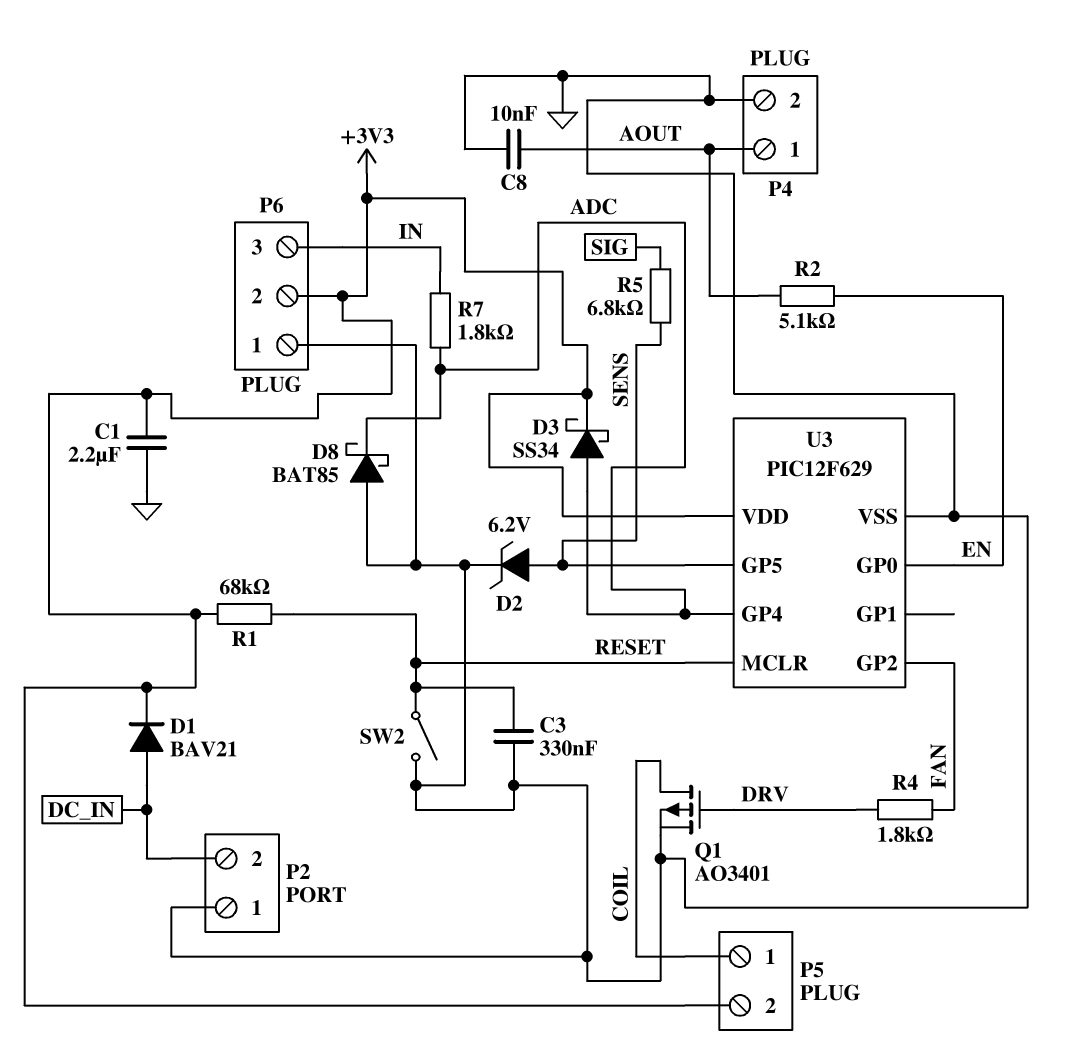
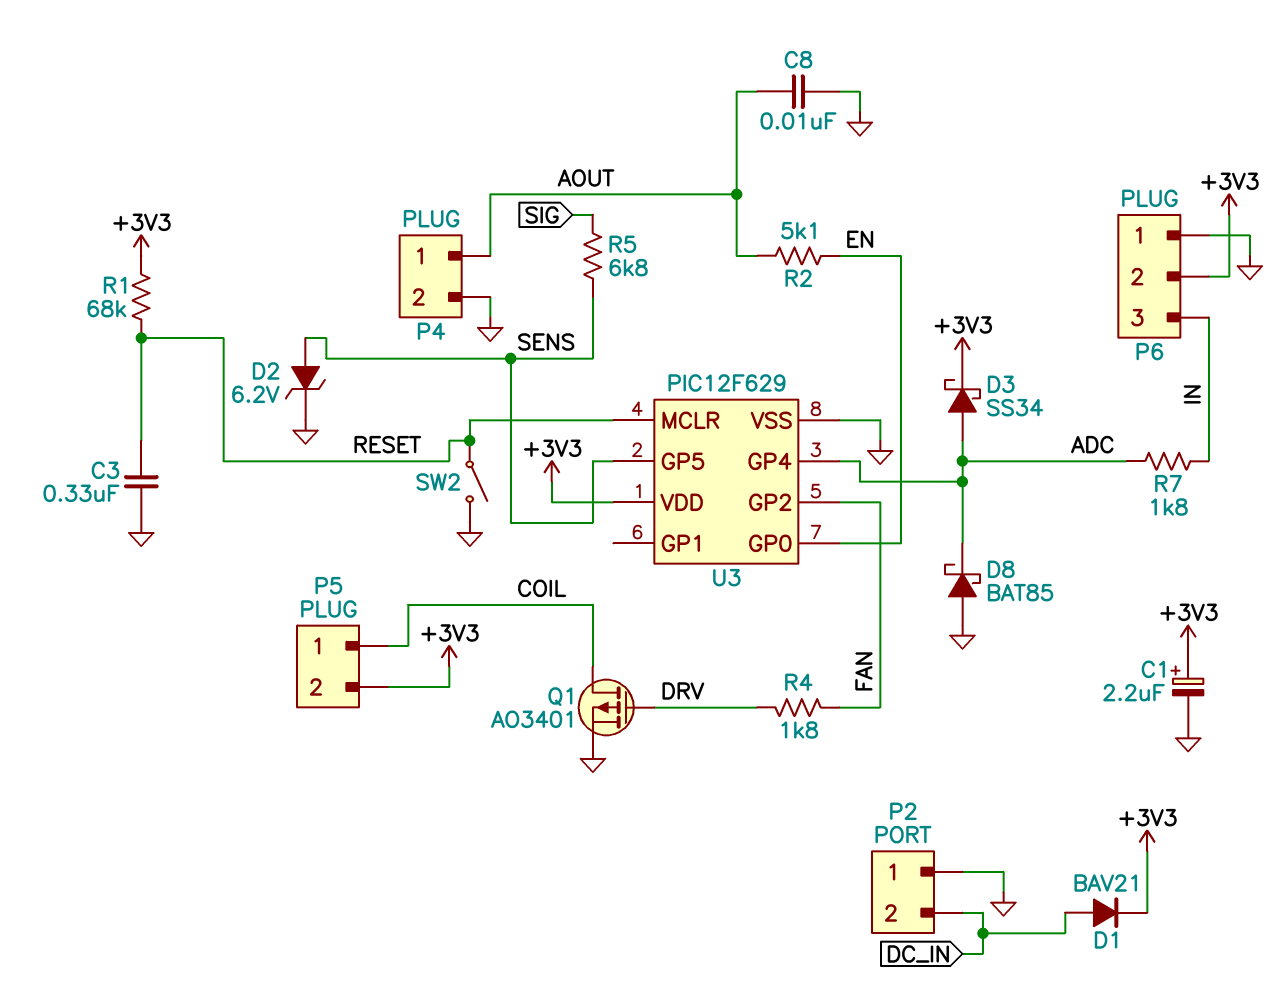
C1: 2.2uF (+3V3, GND) -> 2.2uF (plus +3V3, minus GND)

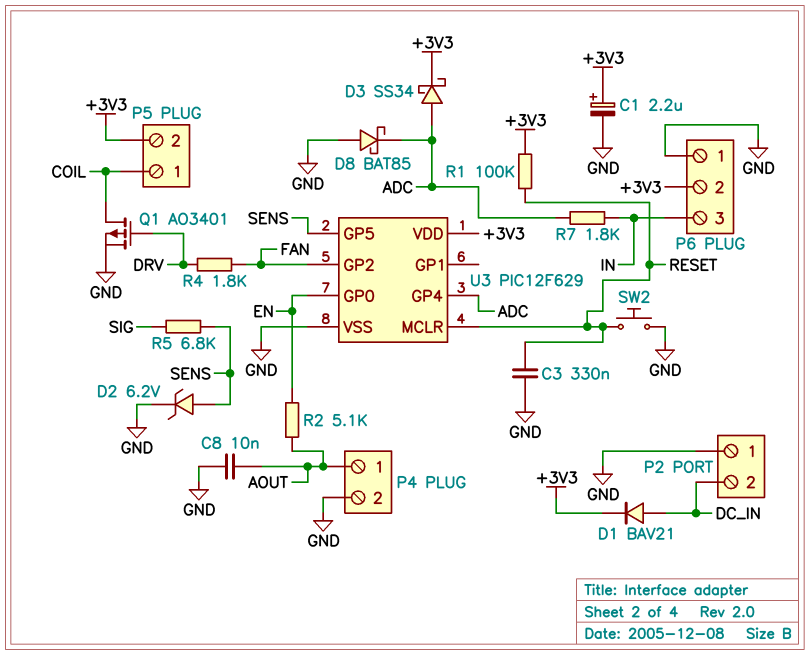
R1: 68k (+3V3, RESET) -> 100k (+3V3, RESET)
SW2: switch (GND, RESET) -> button (GND, RESET)

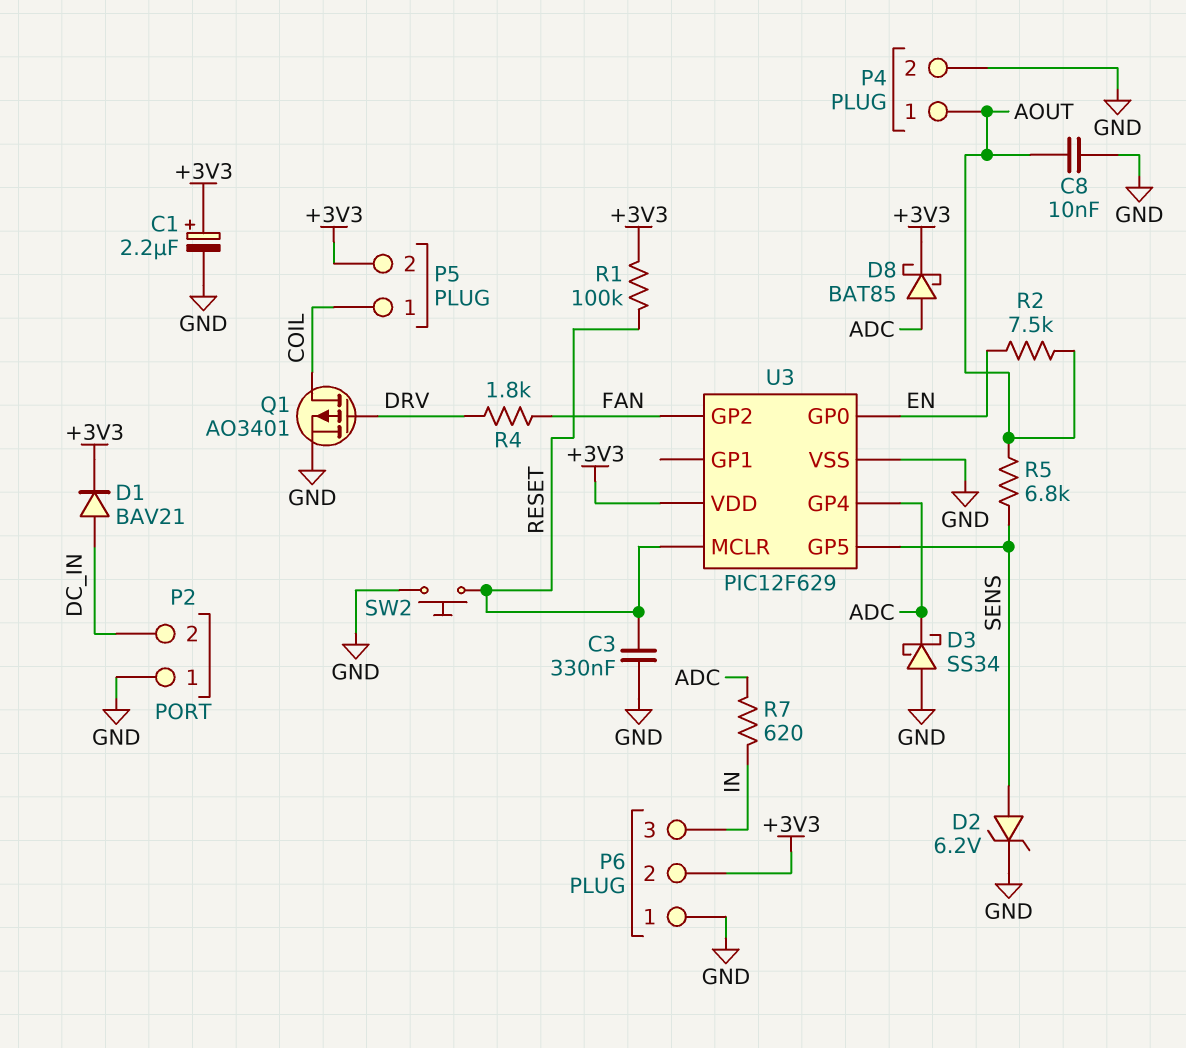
D3: schottky SS34 (A ADC, K +3V3) -> schottky SS34 (A GND, K ADC)
D8: schottky BAT85 (A GND, K ADC) -> schottky BAT85 (A ADC, K +3V3)
R2: 5.1k (AOUT, EN) -> 7.5k (AOUT, EN)
R5: 6.8k (SENS, SIG) -> 6.8k (AOUT, SENS)
R7: 1.8k (ADC, IN) -> 620 (ADC, IN)

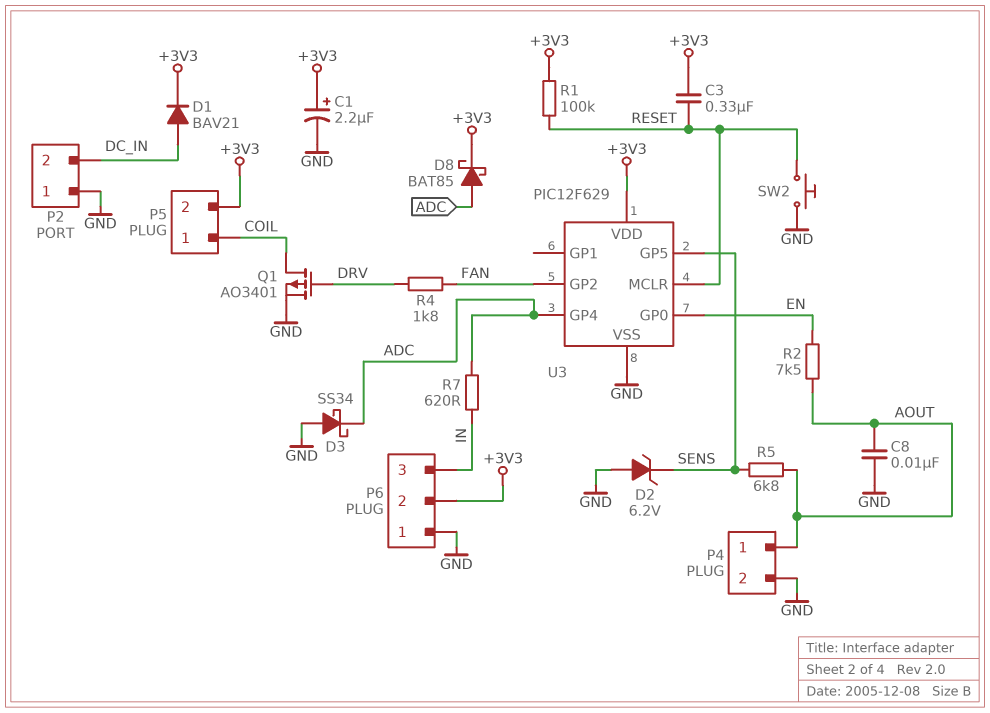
C3: 330nF (GND, RESET) -> 330nF (+3V3, RESET)
D2: zener 6.2V (A SENS, K GND) -> zener 6.2V (A GND, K SENS)

